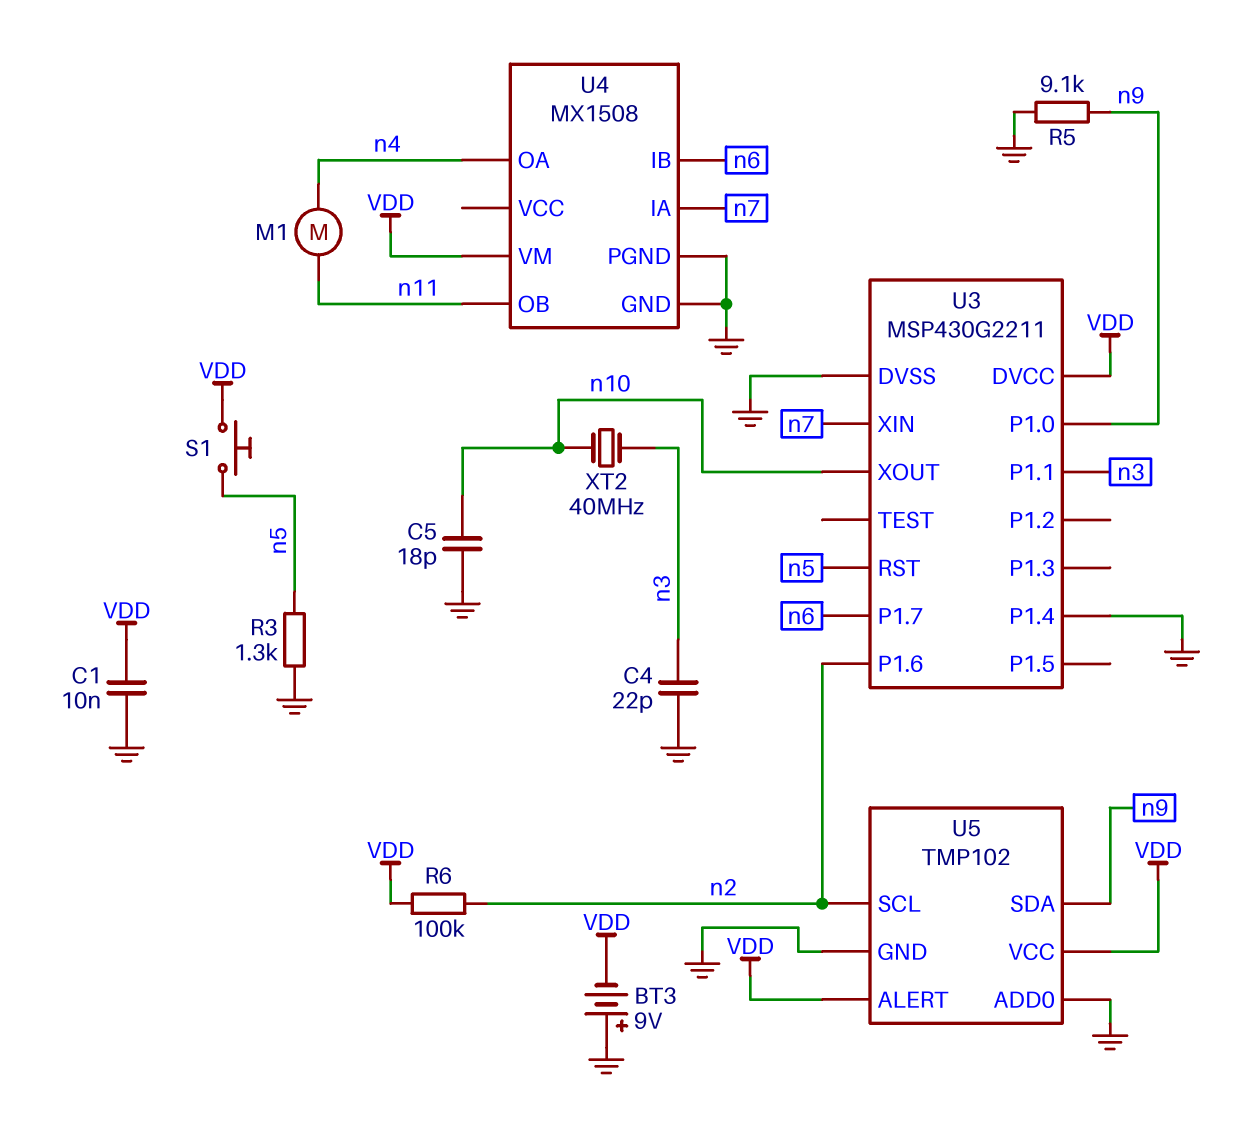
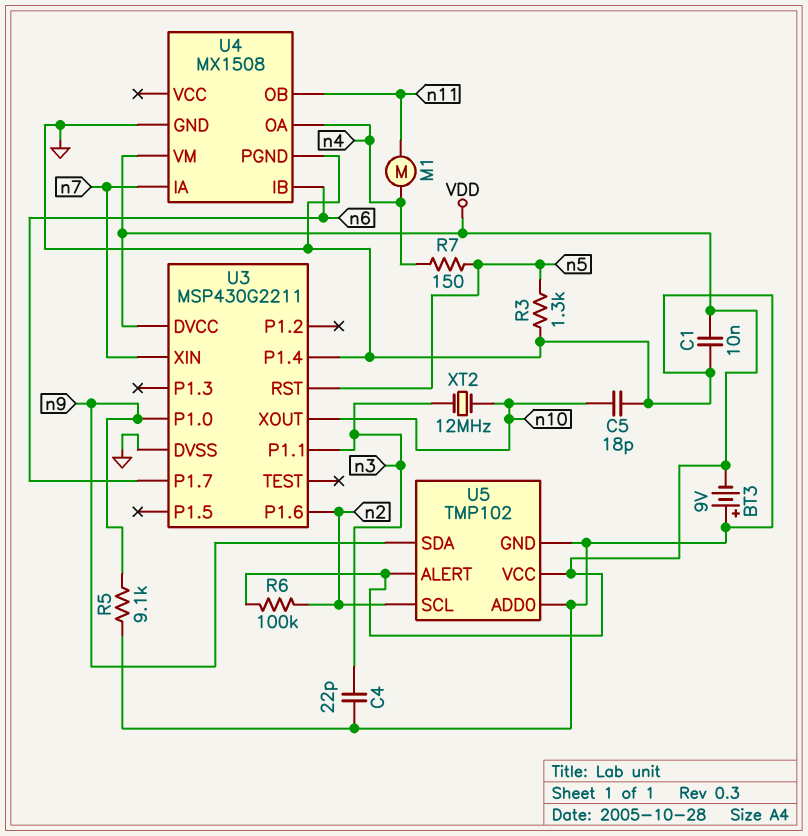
R7: none -> 150 (n4, n5)
S1: button (VDD, n5) -> none
XT2: 40MHz (n3, n10) -> 12MHz (n3, n10)

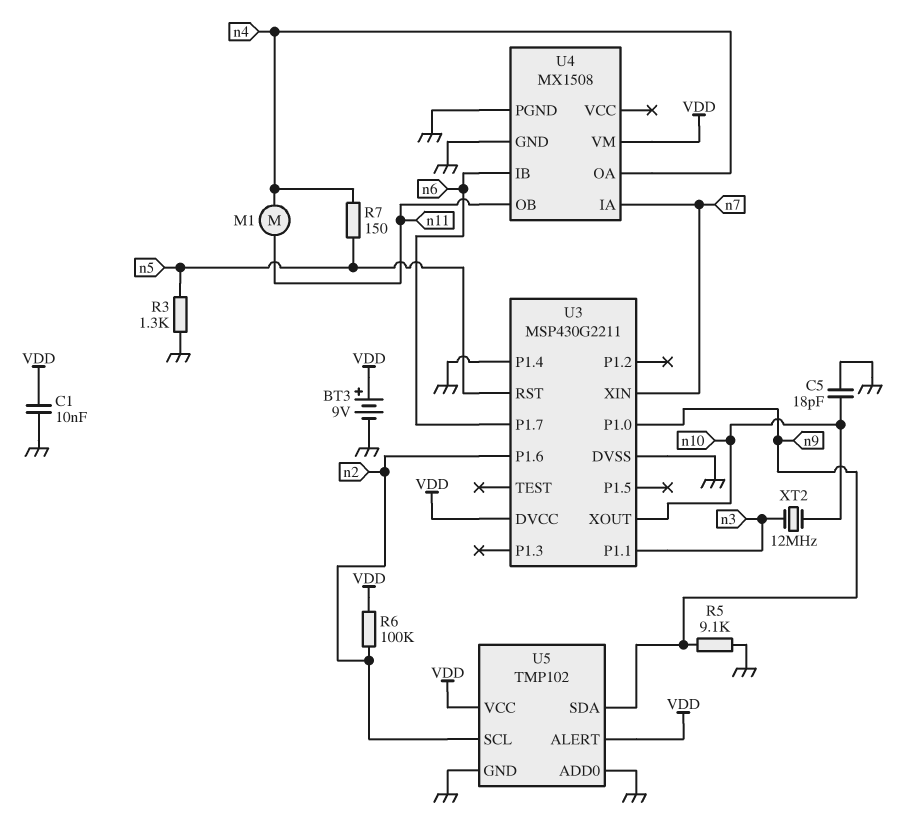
BT3: 9V (plus GND, minus VDD) -> 9V (plus VDD, minus GND)
C4: 22pF (GND, n3) -> none

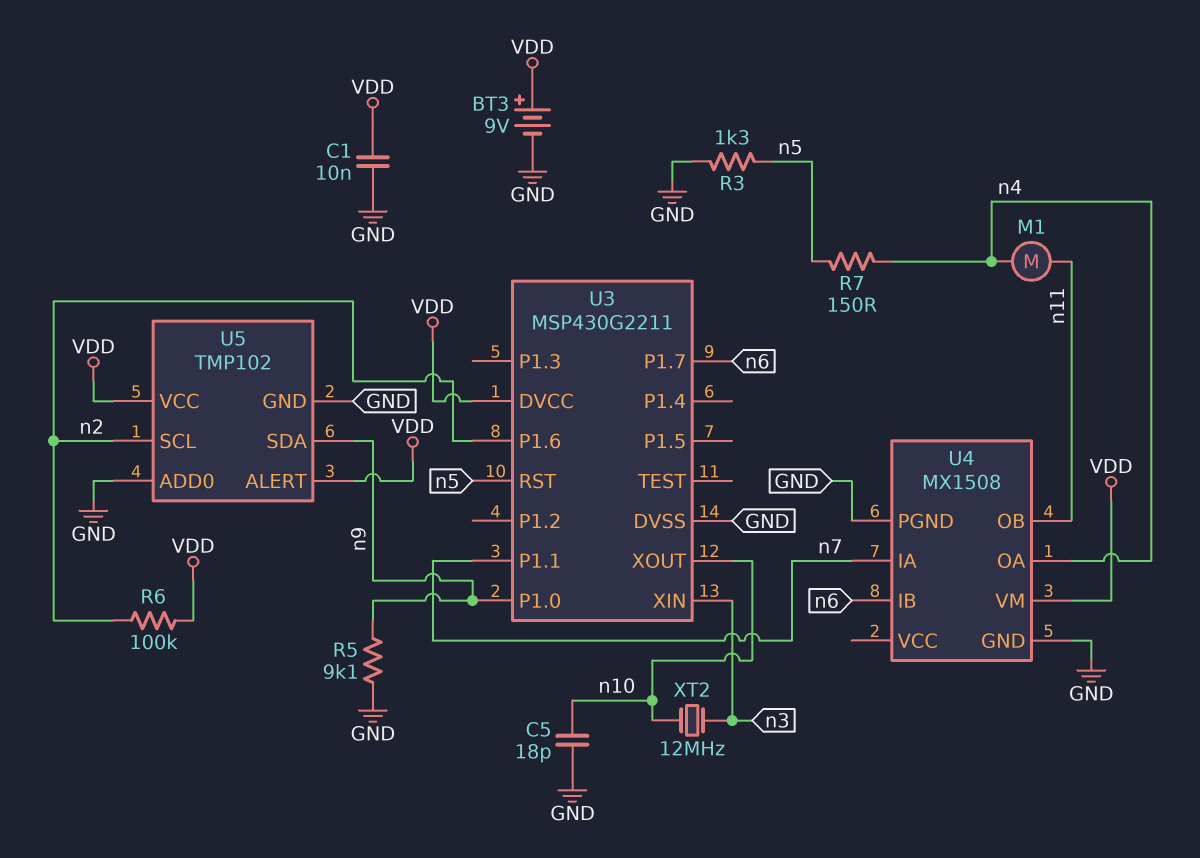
U3 pin P1.1: n3 -> n7
U3 pin P1.4: GND -> none
U3 pin XIN: n7 -> n3

